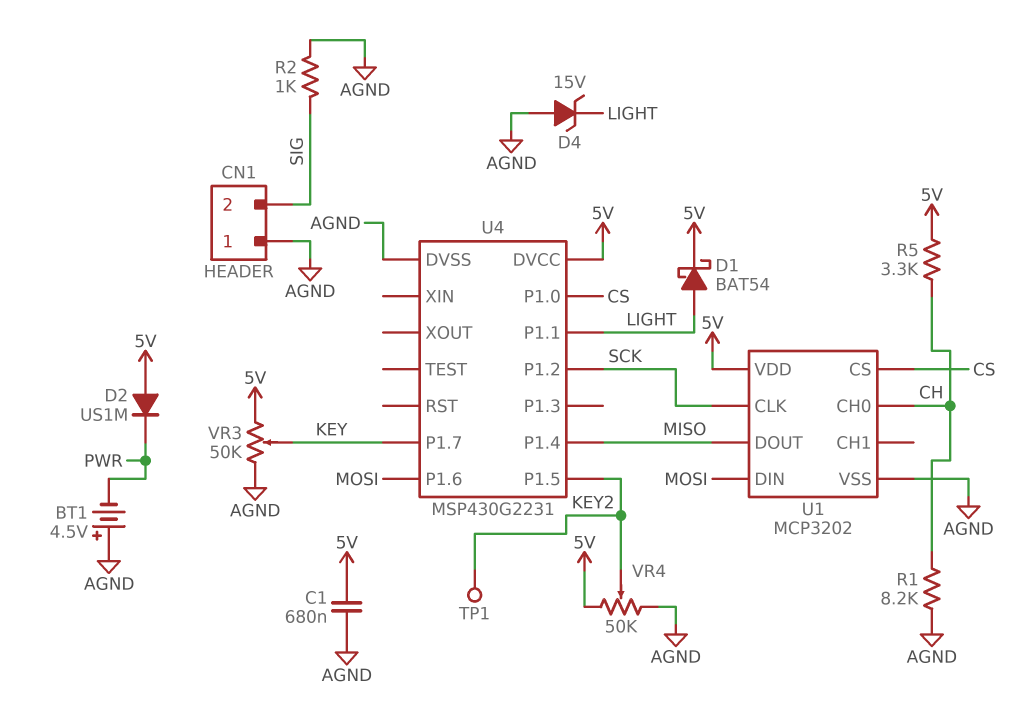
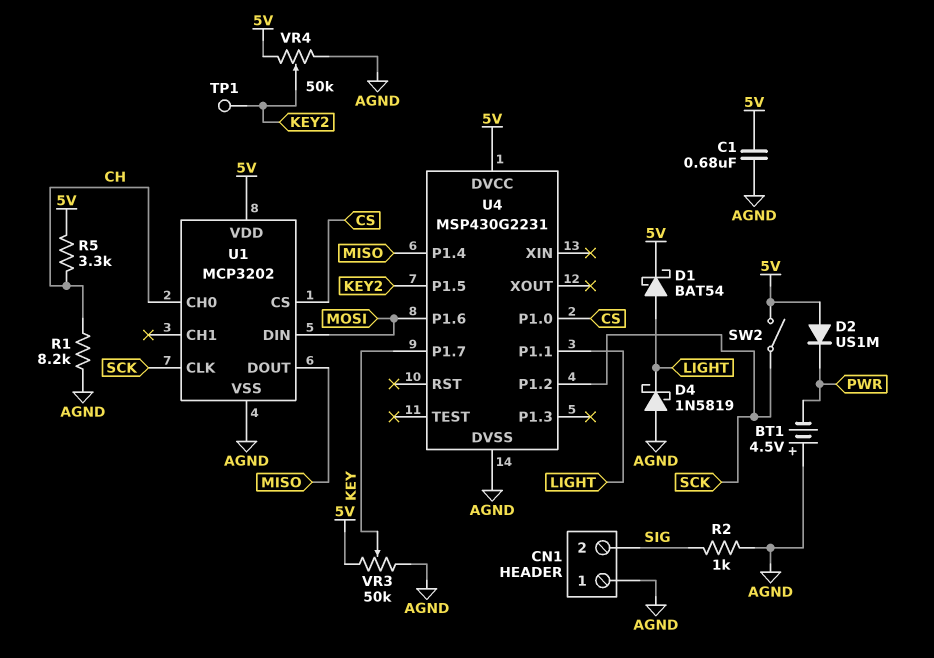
D4: zener 15V (A AGND, K LIGHT) -> schottky 1N5819 (A AGND, K LIGHT)
SW2: none -> switch (5V, SCK)

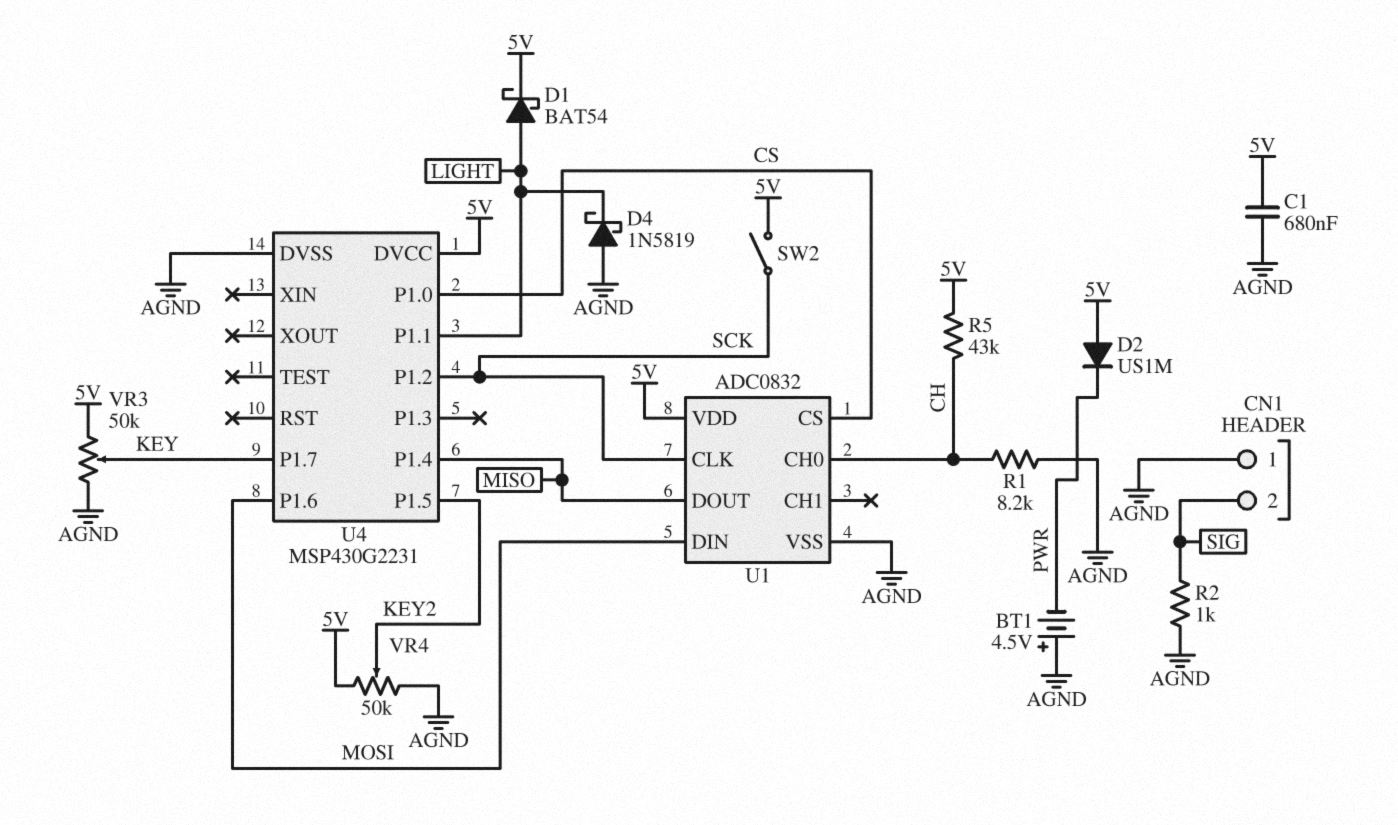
R5: 3.3k (5V, CH) -> 43k (5V, CH)
TP1: test point (KEY2) -> none
U1: MCP3202 -> ADC0832

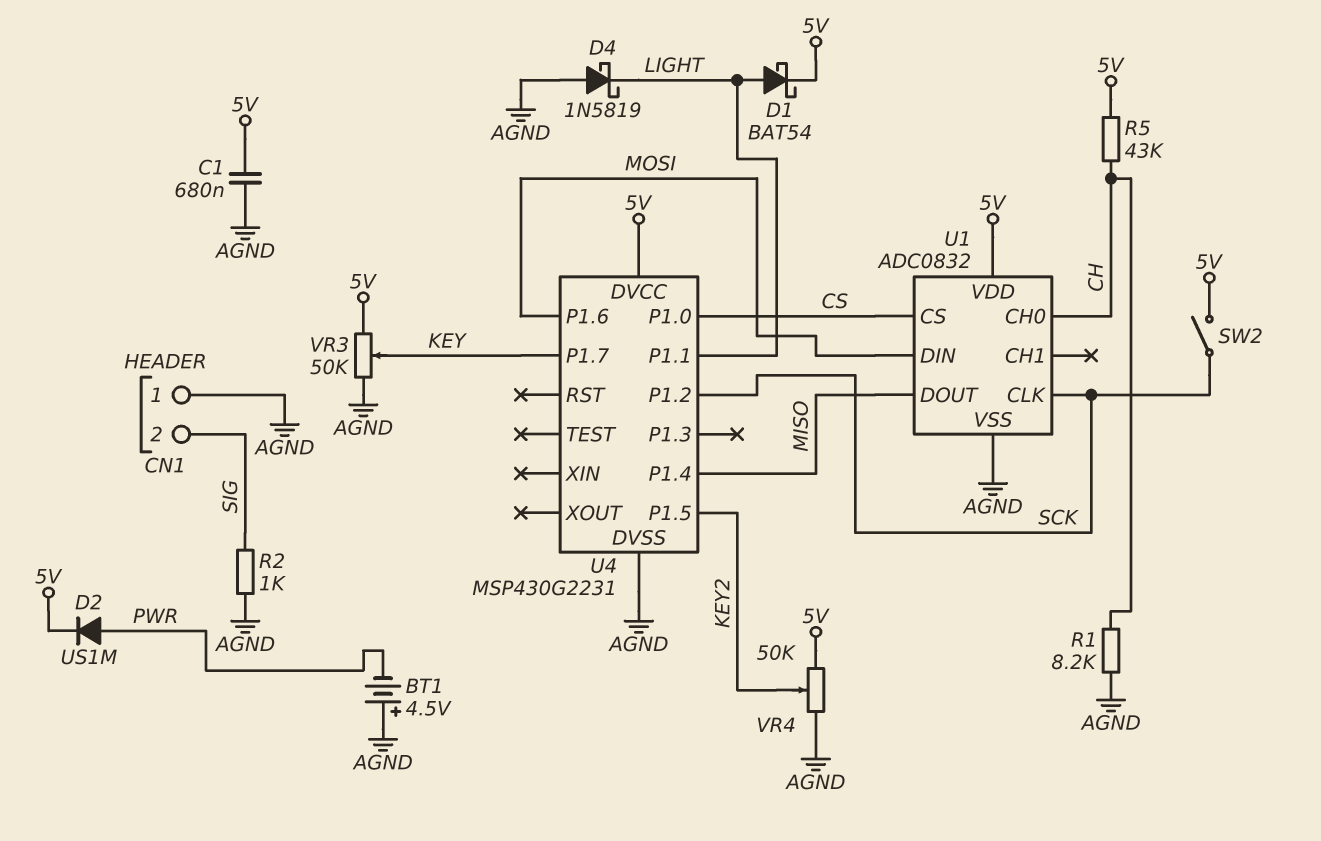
D2: diode US1M (A 5V, K PWR) -> diode US1M (A PWR, K 5V)

